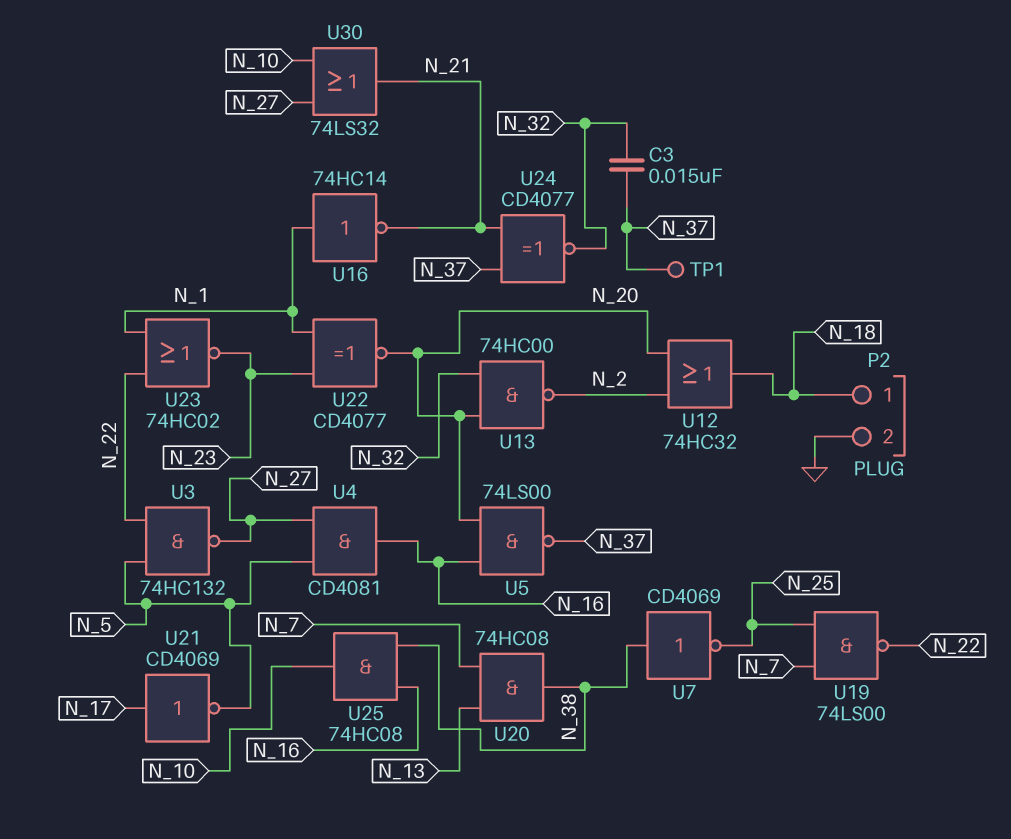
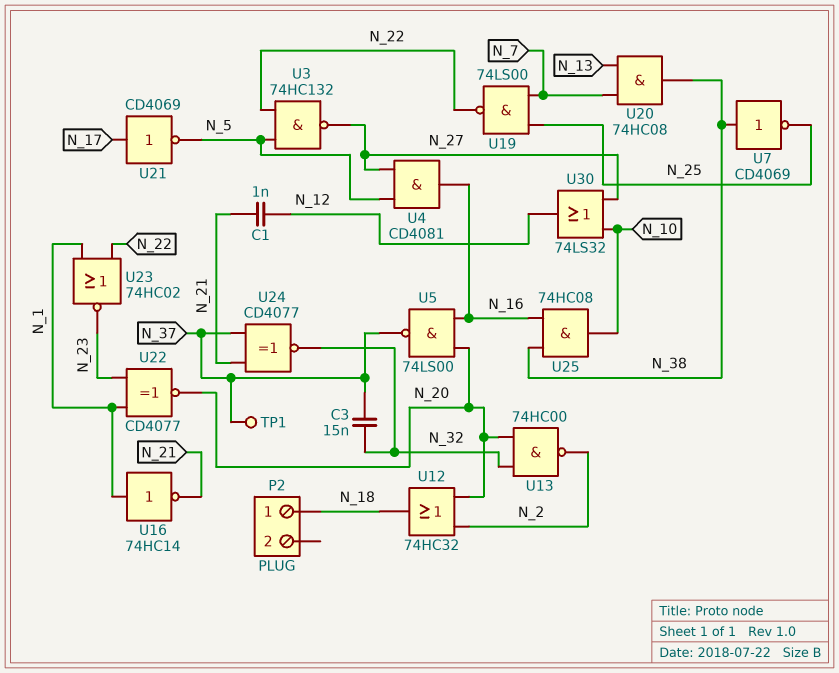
C1: none -> 1nF (N_12, N_21)
P2 pin 2: GND -> none
U30: OR 74LS32 (in N_10, in N_27, out N_21) -> OR 74LS32 (in N_10, in N_27, out N_12)

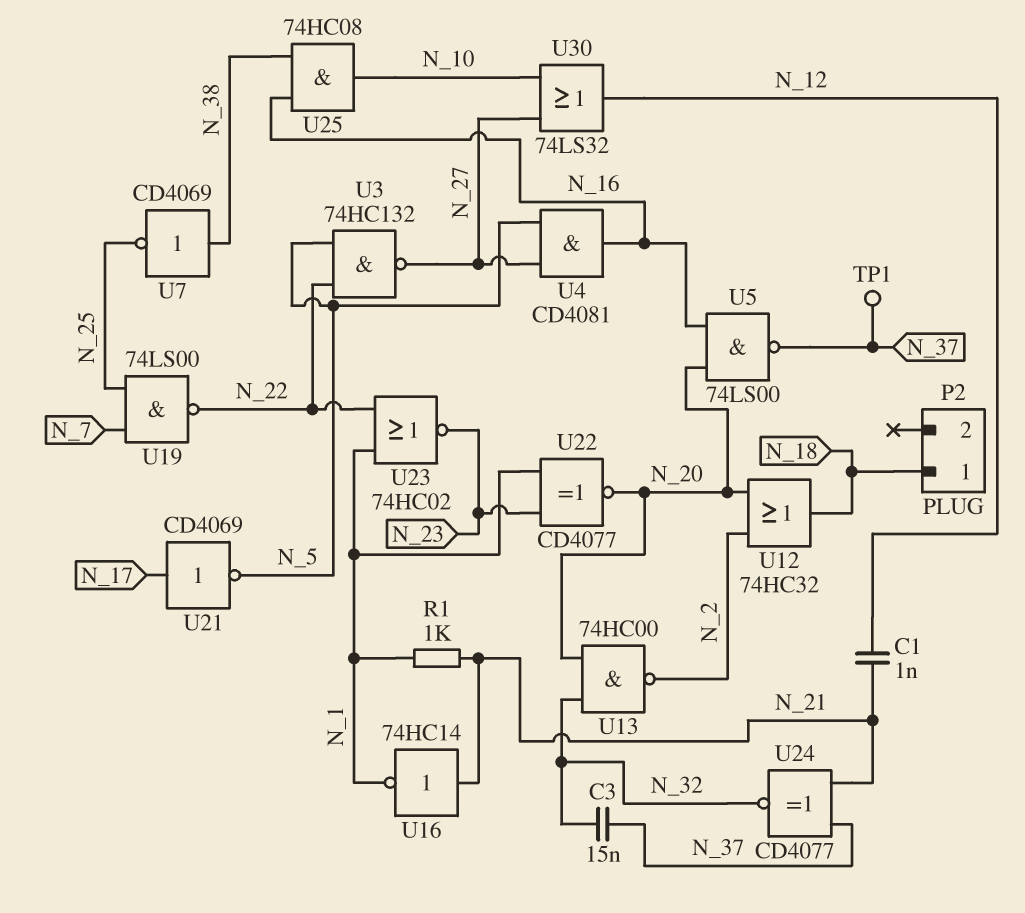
R1: none -> 1k (N_1, N_21)
U16: NOT 74HC14 (in N_1, out N_21) -> NOT 74HC14 (in N_21, out N_1)
U20: AND 74HC08 (in N_7, in N_13, out N_38) -> none

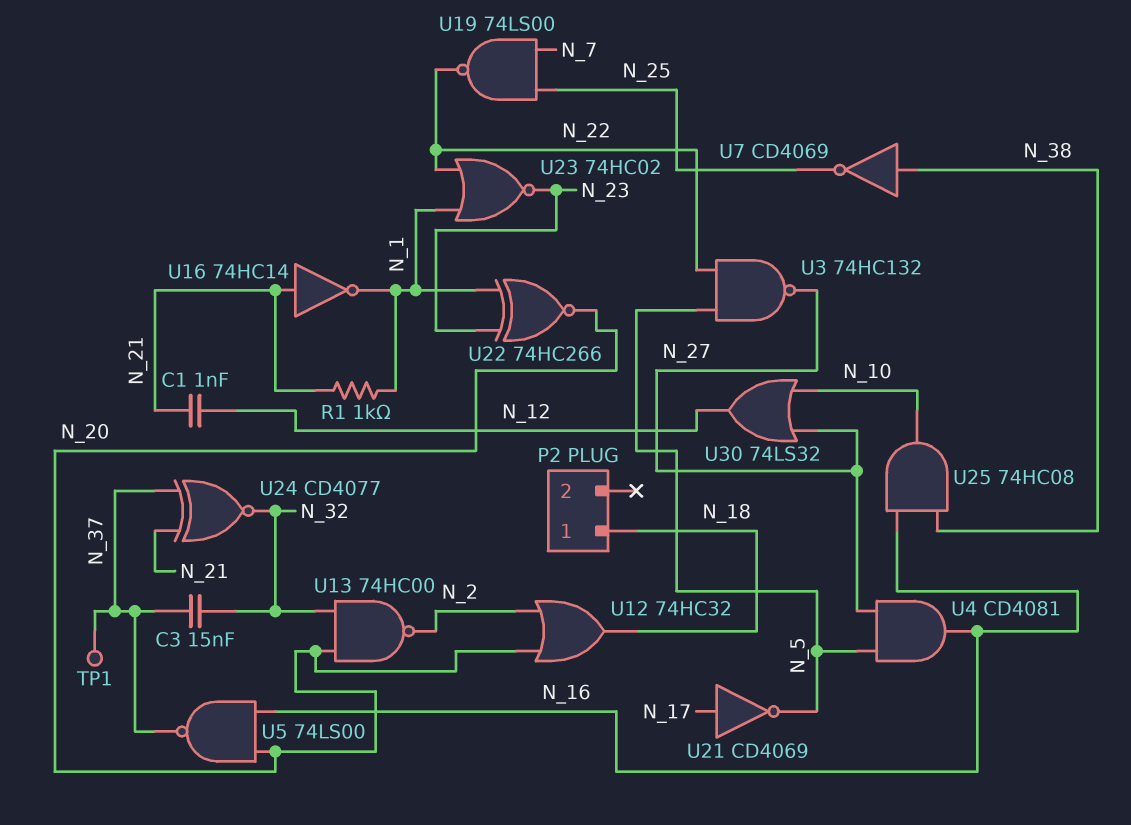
U22: XNOR CD4077 (in N_1, in N_23, out N_20) -> XNOR 74HC266 (in N_1, in N_23, out N_20)

